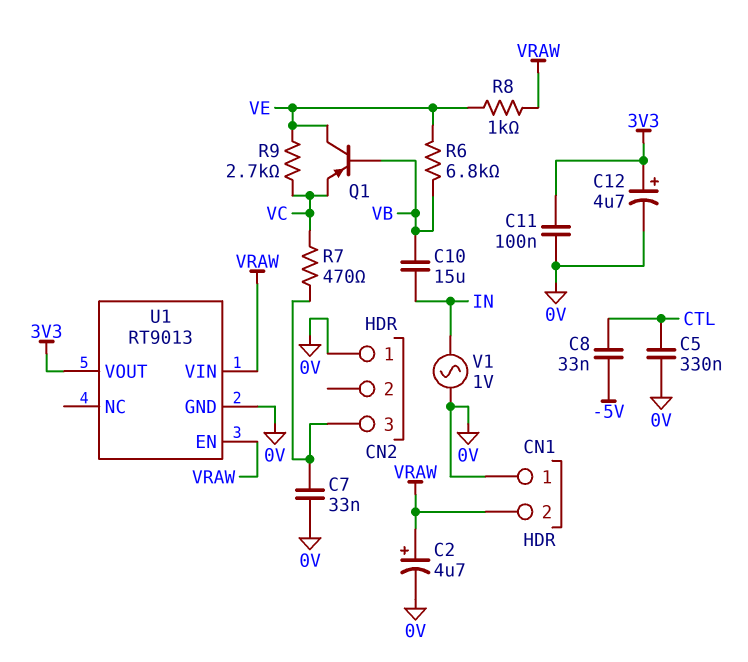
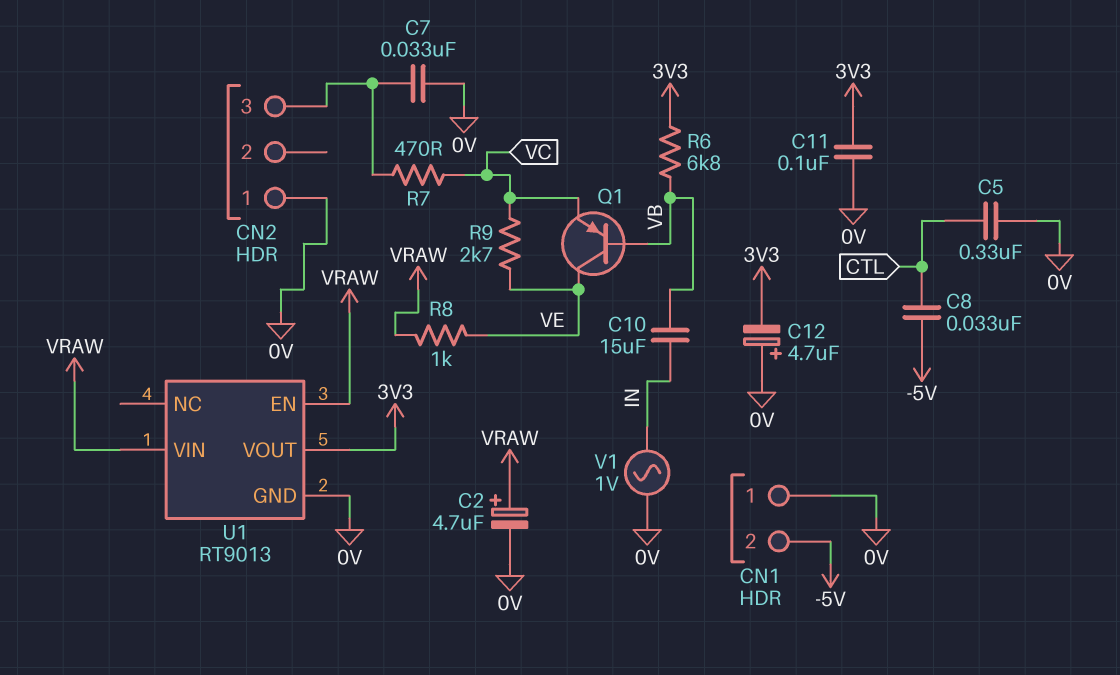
C12: 4.7uF (plus 3V3, minus 0V) -> 4.7uF (plus 0V, minus 3V3)
CN1 pin 2: VRAW -> -5V
R6: 6.8k (VB, VE) -> 6.8k (3V3, VB)

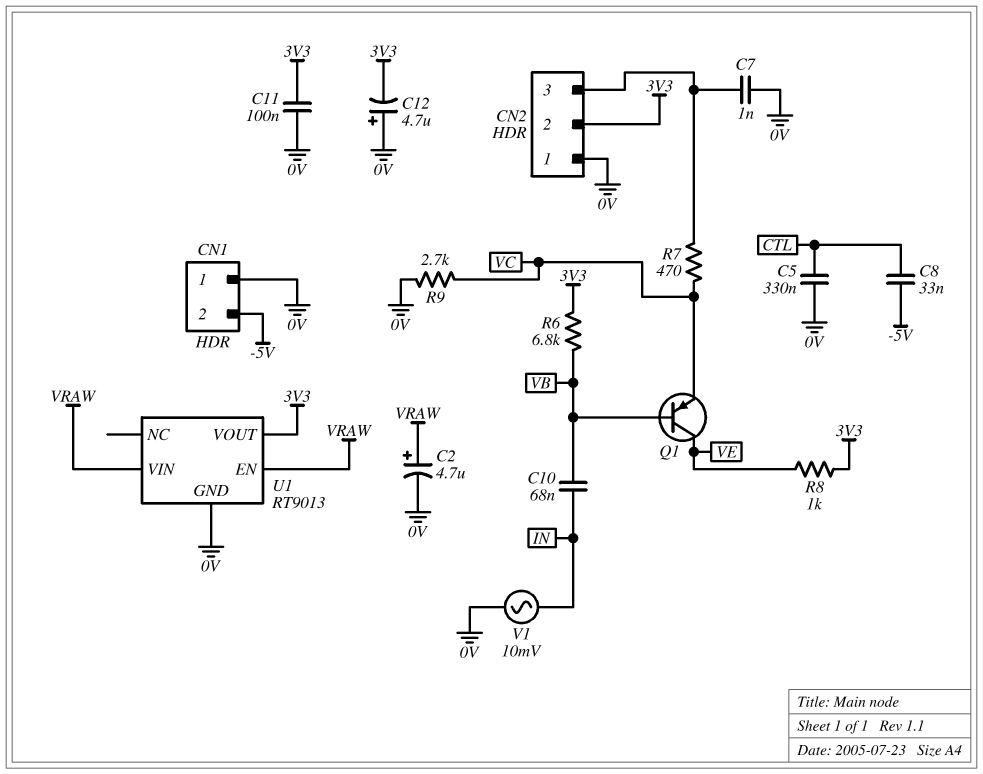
C7: 33nF (0V, CN2/3) -> 1nF (0V, CN2/3)
C10: 15uF (IN, VB) -> 68nF (IN, VB)
CN2 pin 2: none -> 3V3
R8: 1k (VE, VRAW) -> 1k (3V3, VE)
R9: 2.7k (VC, VE) -> 2.7k (0V, VC)
V1: AC 1V (0V, IN) -> AC 10mV (0V, IN)

